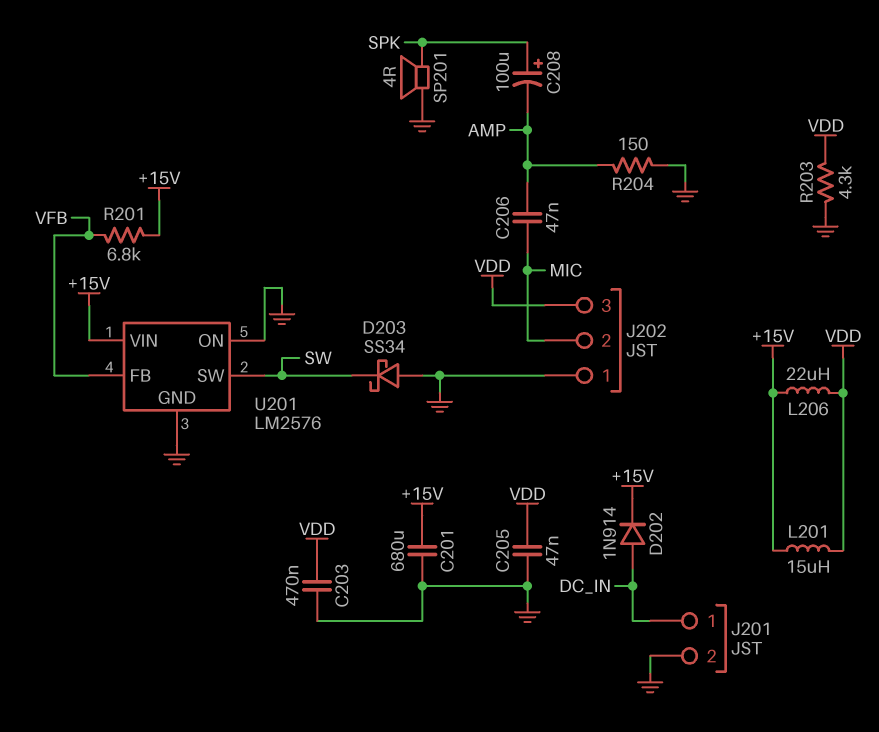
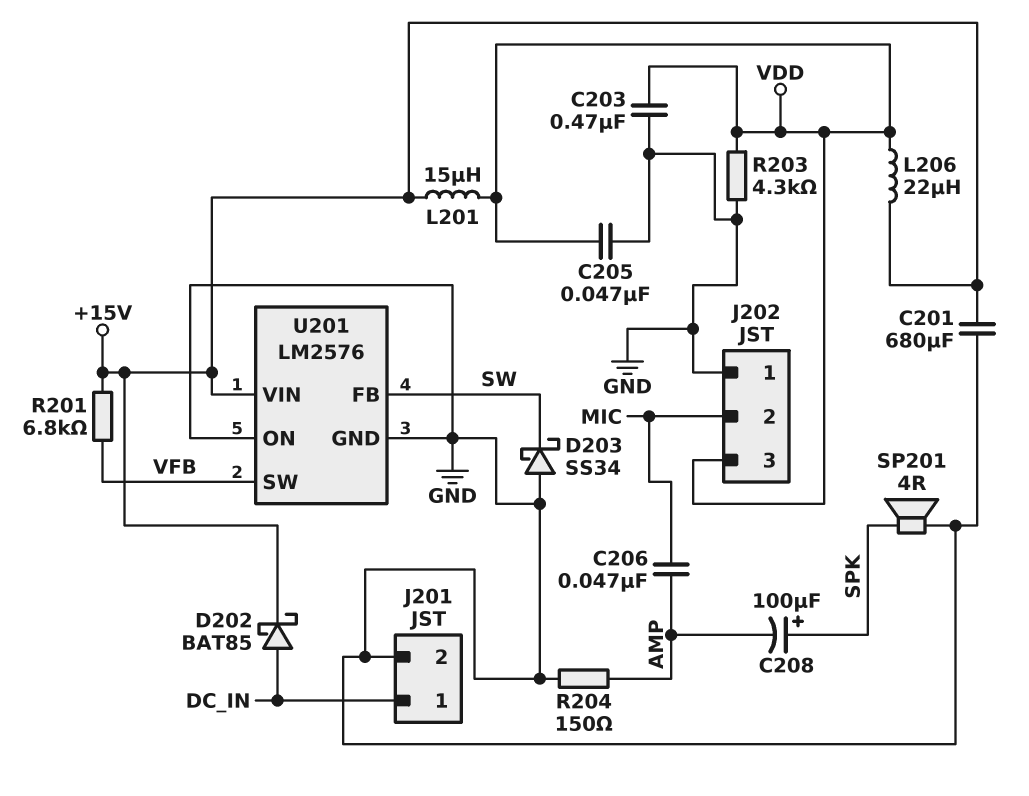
D202: diode 1N914 (A DC_IN, K +15V) -> schottky BAT85 (A DC_IN, K +15V)
U201 pin FB: VFB -> SW
U201 pin SW: SW -> VFB

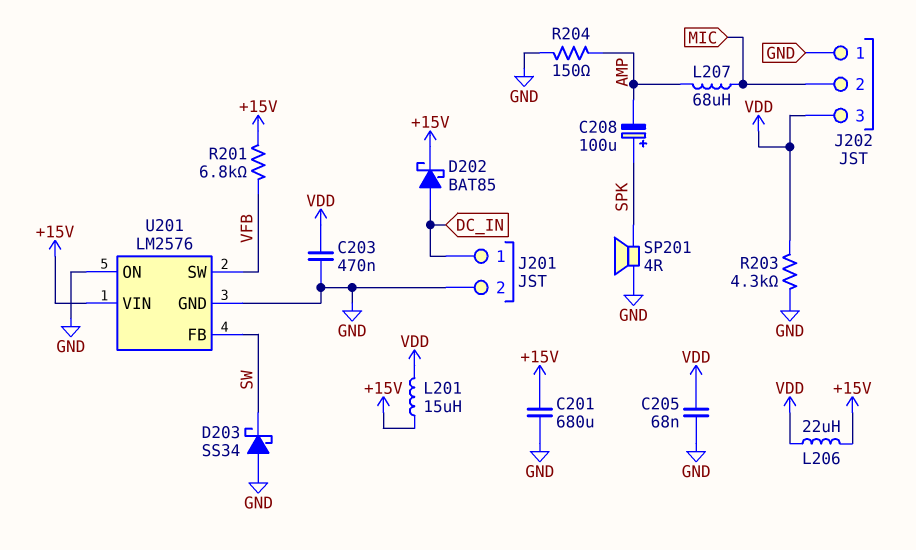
C205: 47nF (GND, VDD) -> 68nF (GND, VDD)
C206: 47nF (AMP, MIC) -> none
L207: none -> 68uH (AMP, MIC)

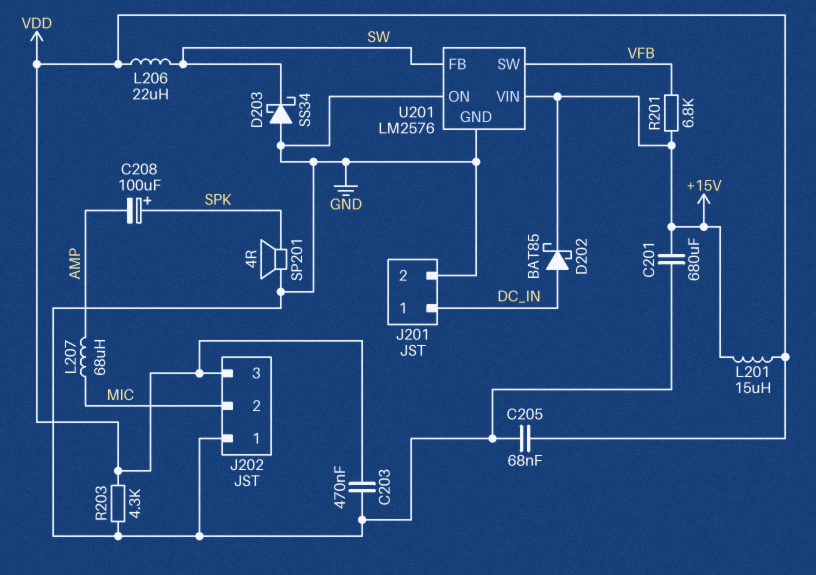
L206: 22uH (+15V, VDD) -> 22uH (SW, VDD)
R204: 150 (AMP, GND) -> none

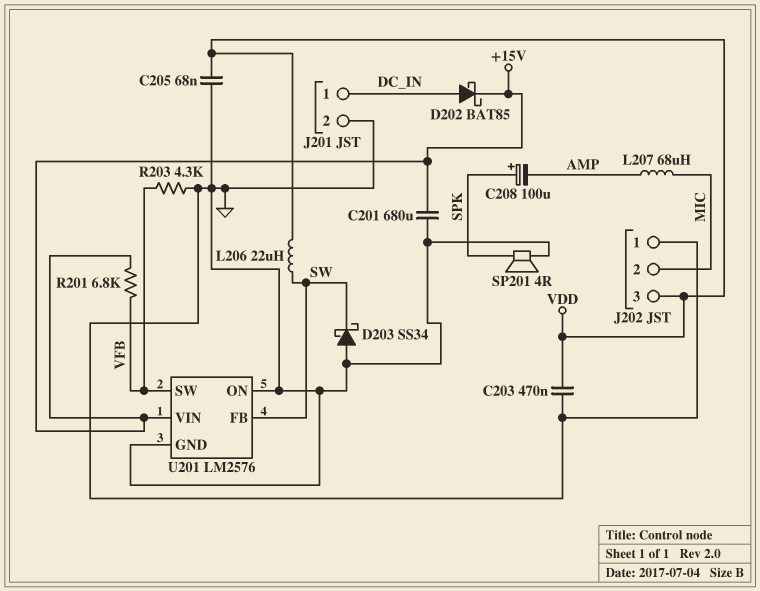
L201: 15uH (+15V, VDD) -> none
R203: 4.3k (GND, VDD) -> 4.3k (GND, VFB)

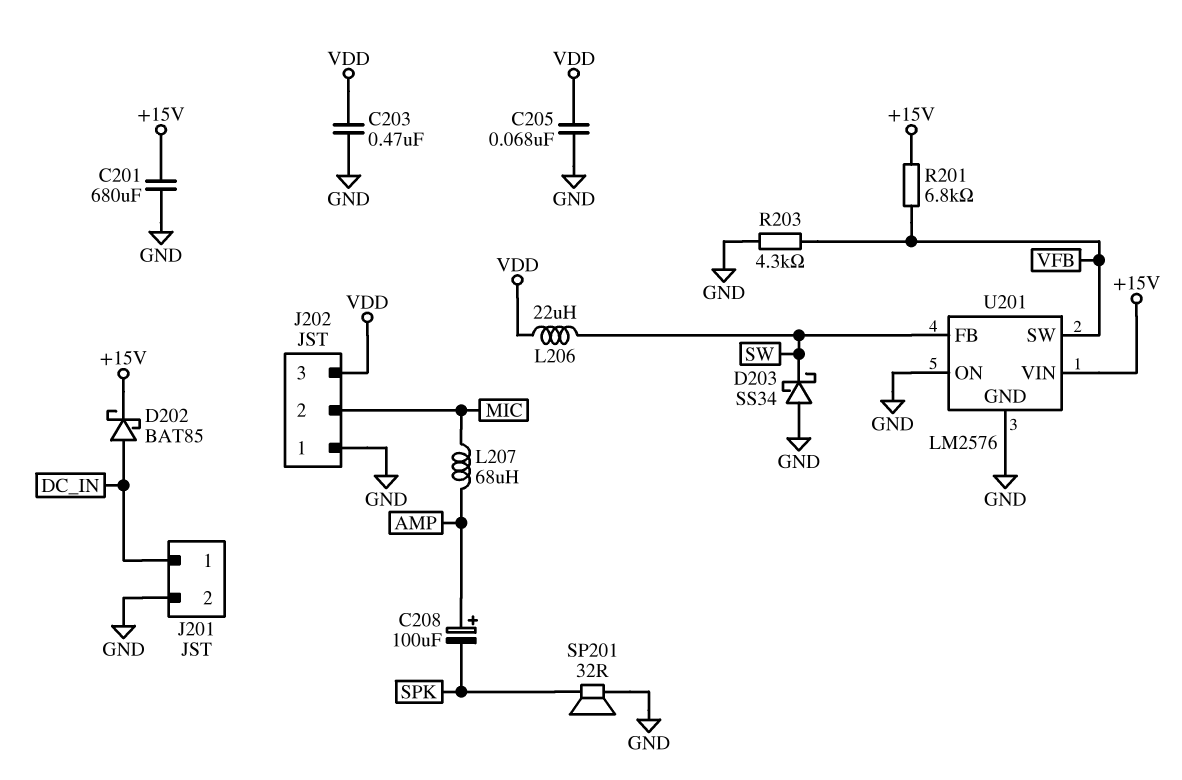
C208: 100uF (plus SPK, minus AMP) -> 100uF (plus AMP, minus SPK)
SP201: speaker 4R (GND, SPK) -> speaker 32R (GND, SPK)

